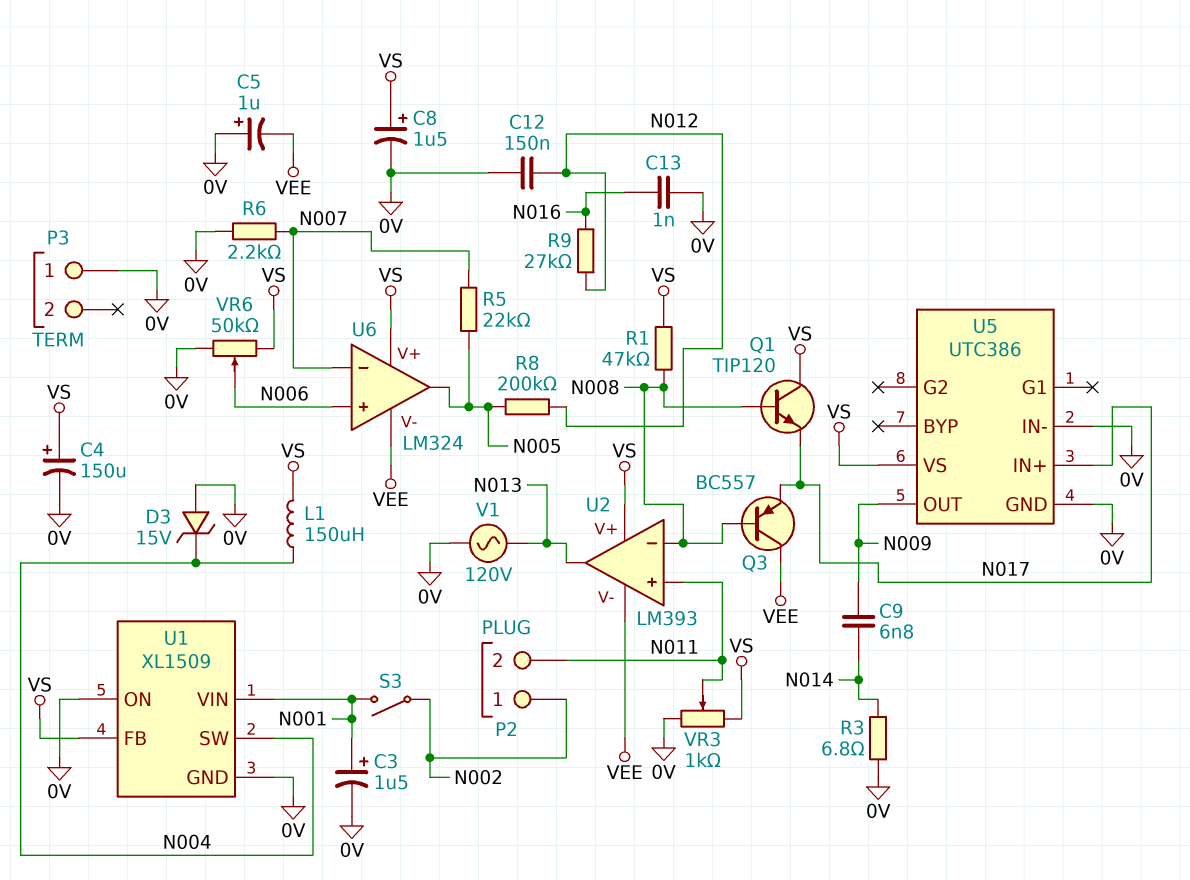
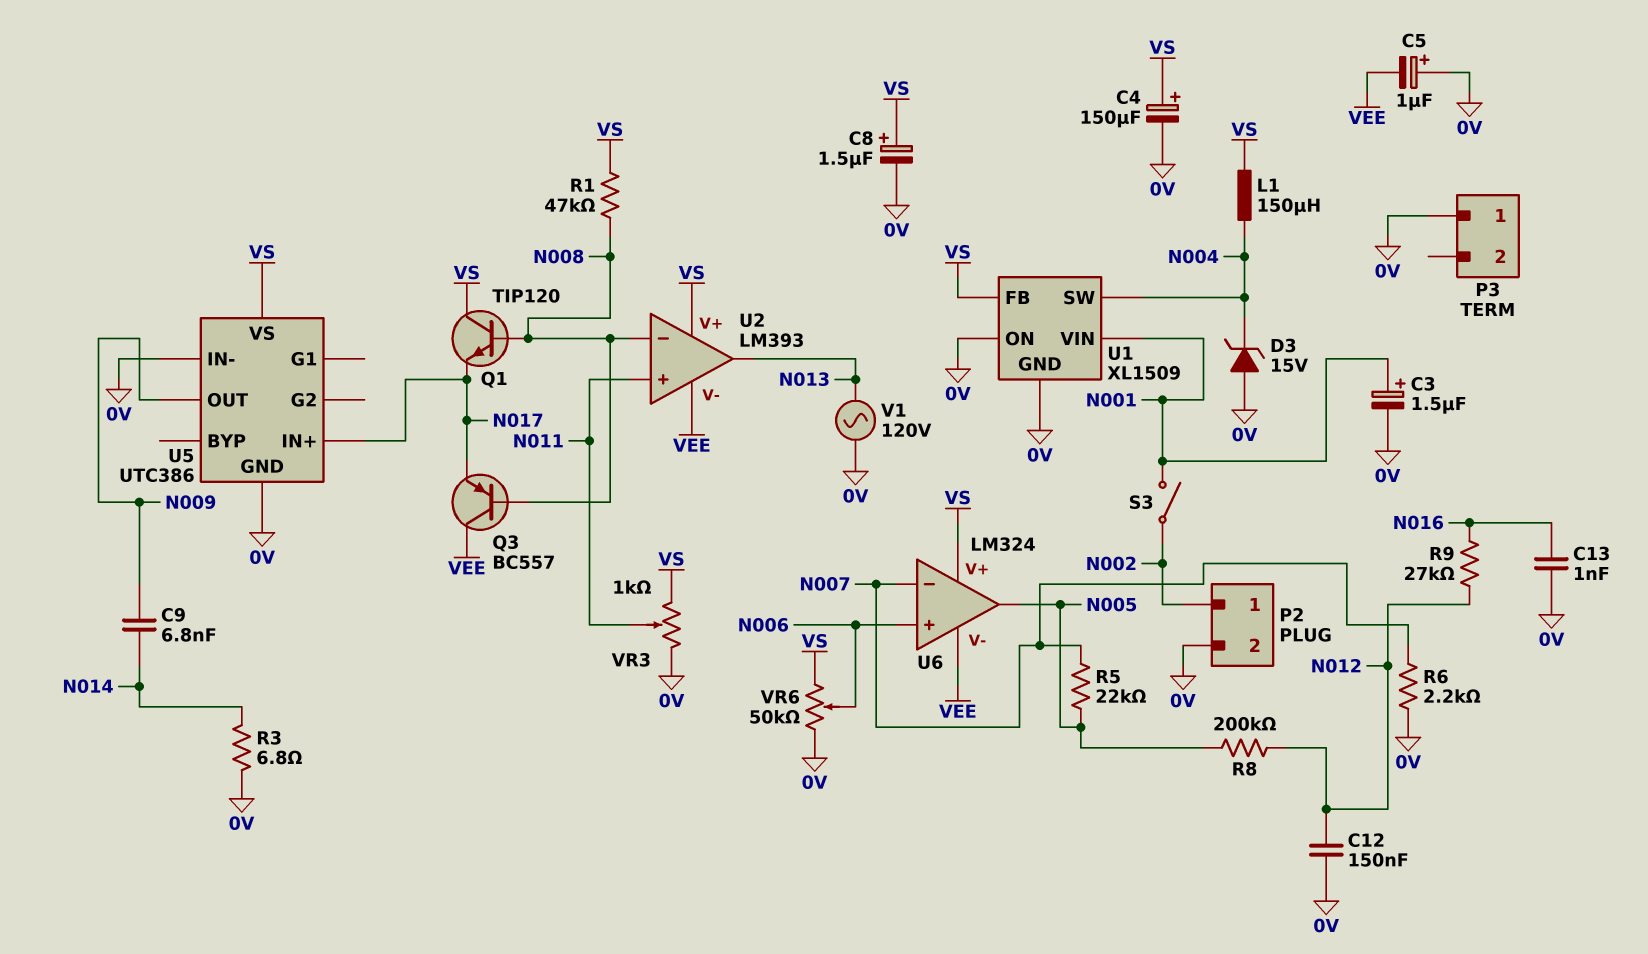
P2 pin 2: N011 -> 0V

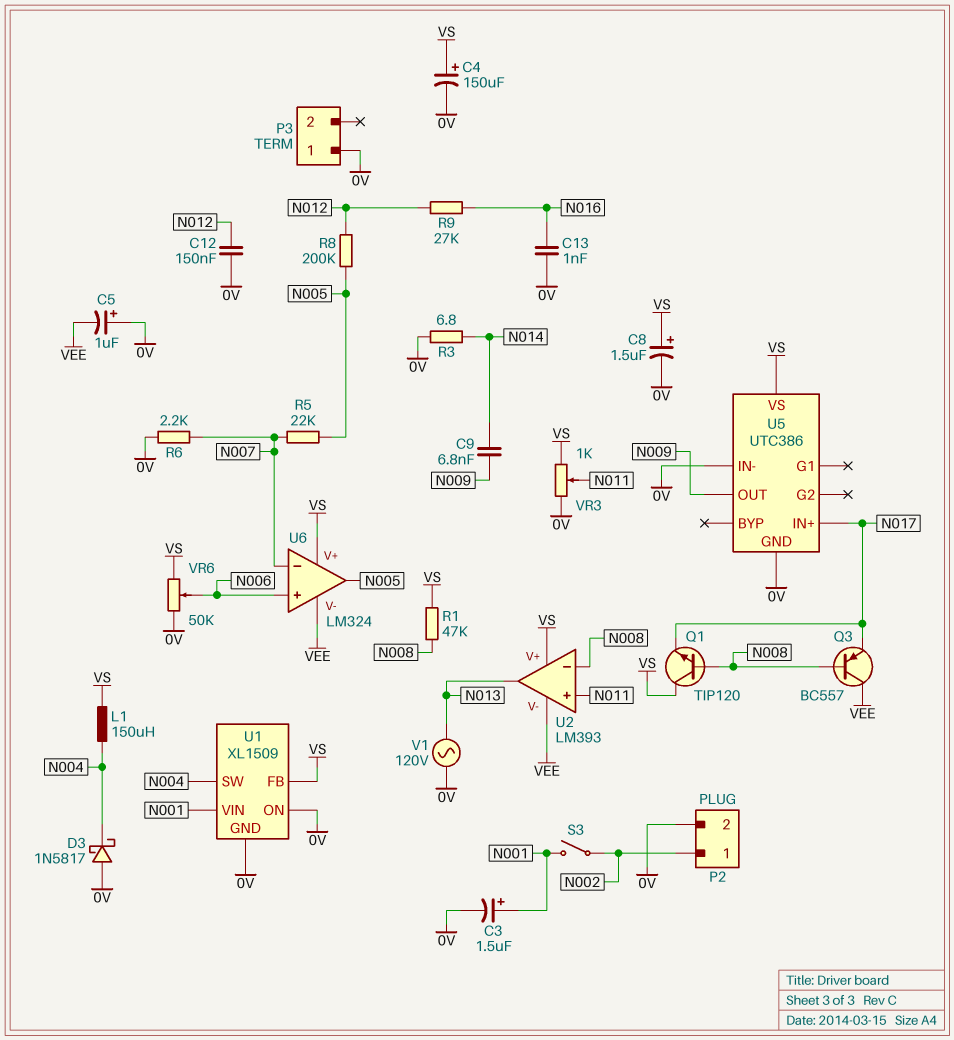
D3: zener 15V (A 0V, K N004) -> schottky 1N5817 (A 0V, K N004)

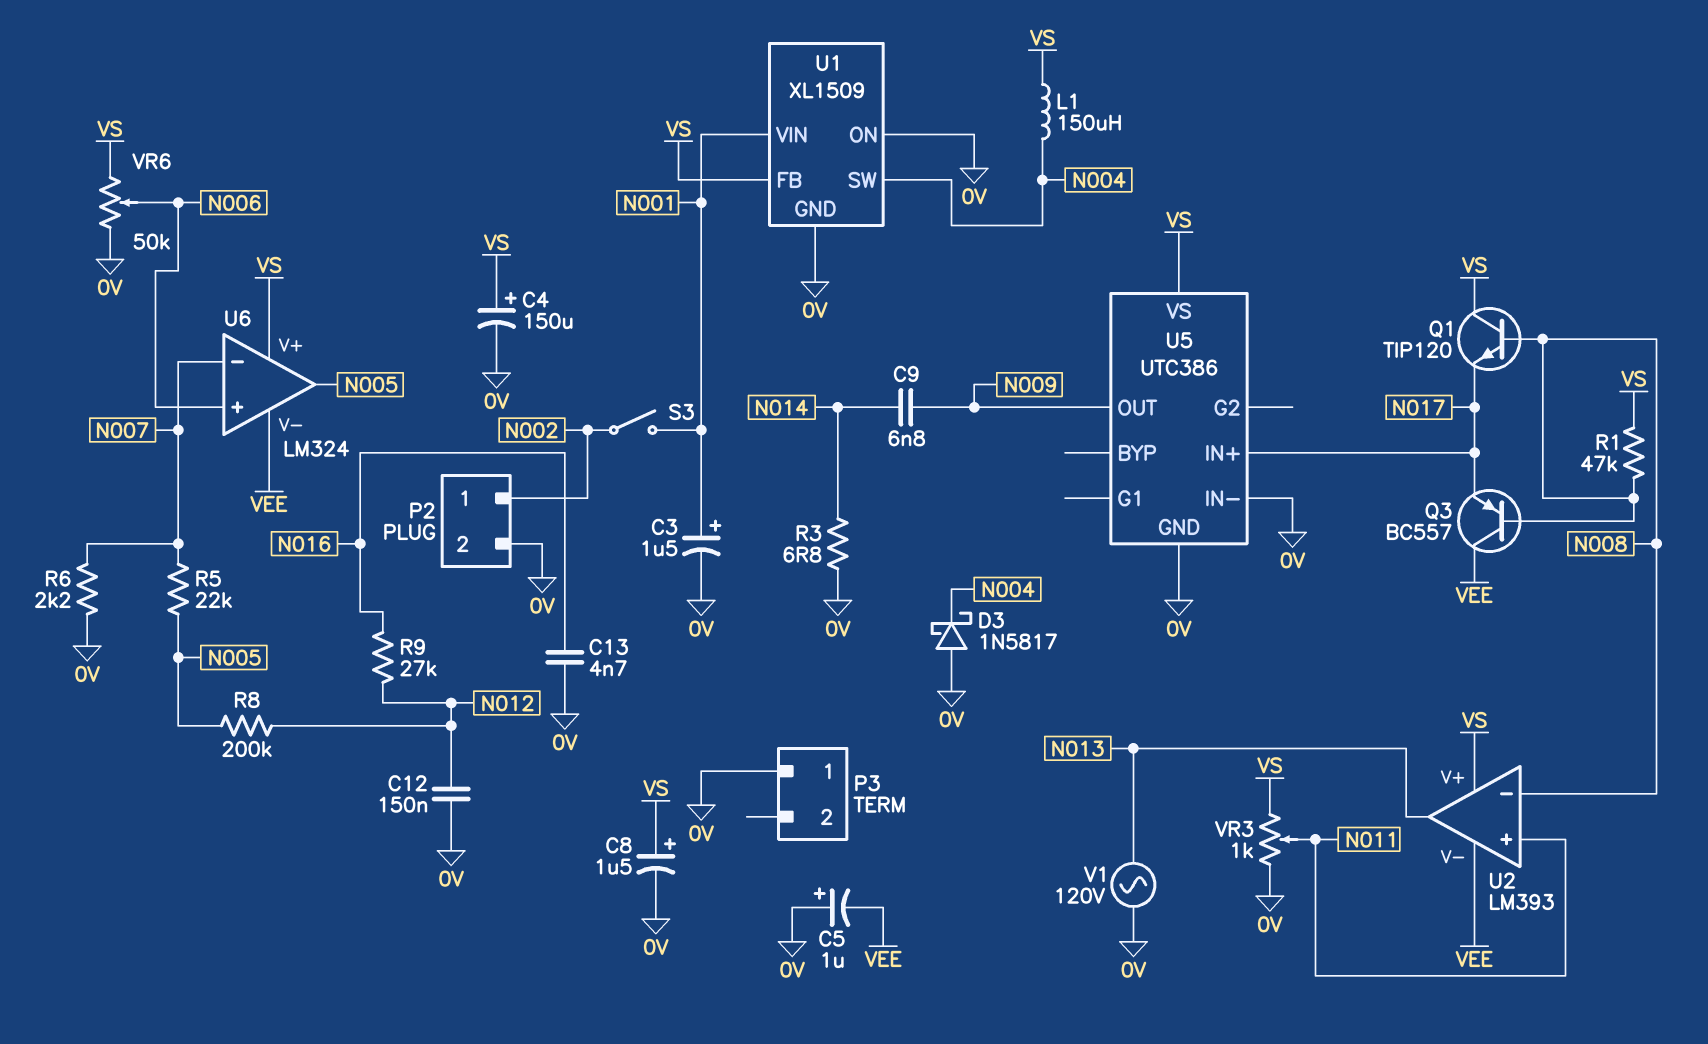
C13: 1nF (0V, N016) -> 4.7nF (0V, N016)

